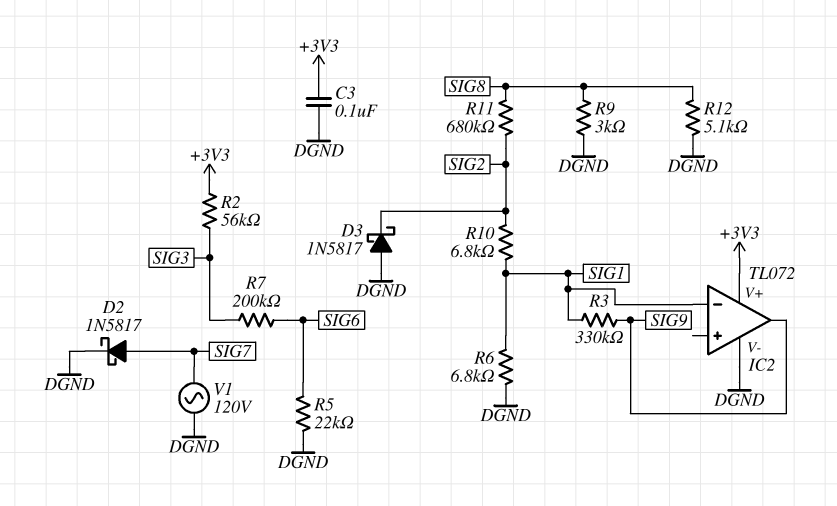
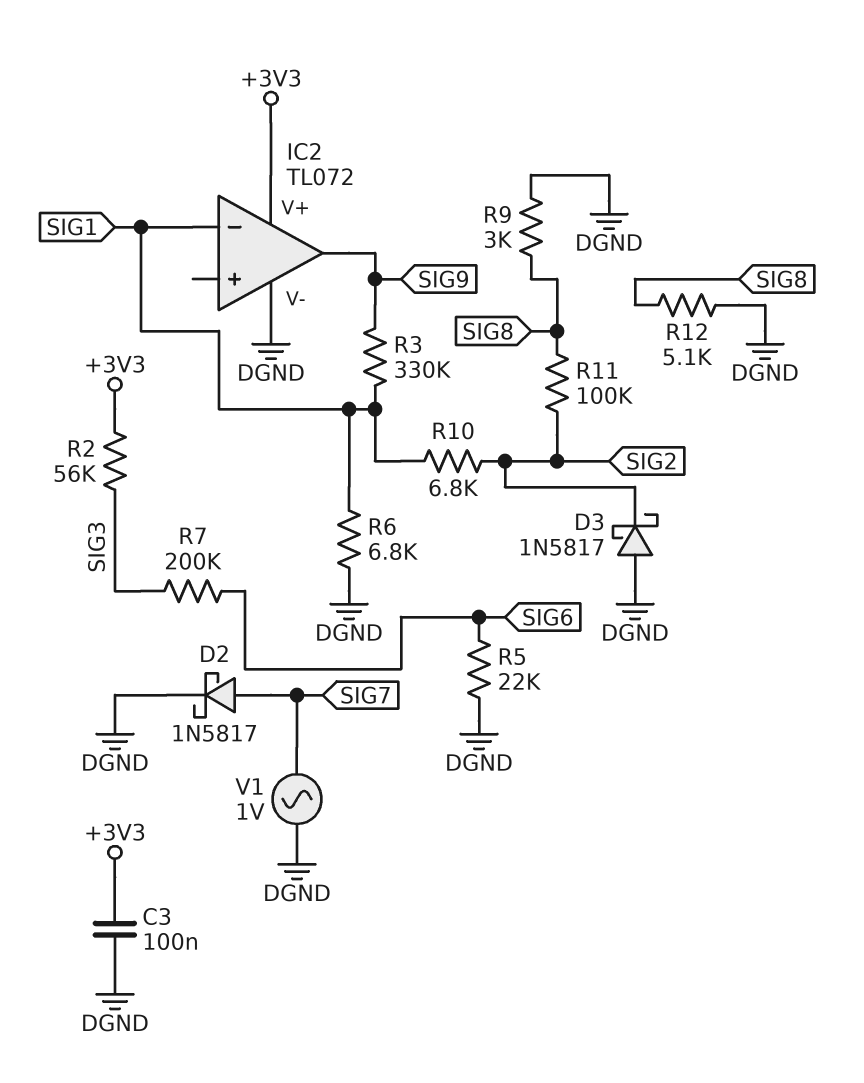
R11: 680k (SIG2, SIG8) -> 100k (SIG2, SIG8)
V1: AC 120V (DGND, SIG7) -> AC 1V (DGND, SIG7)

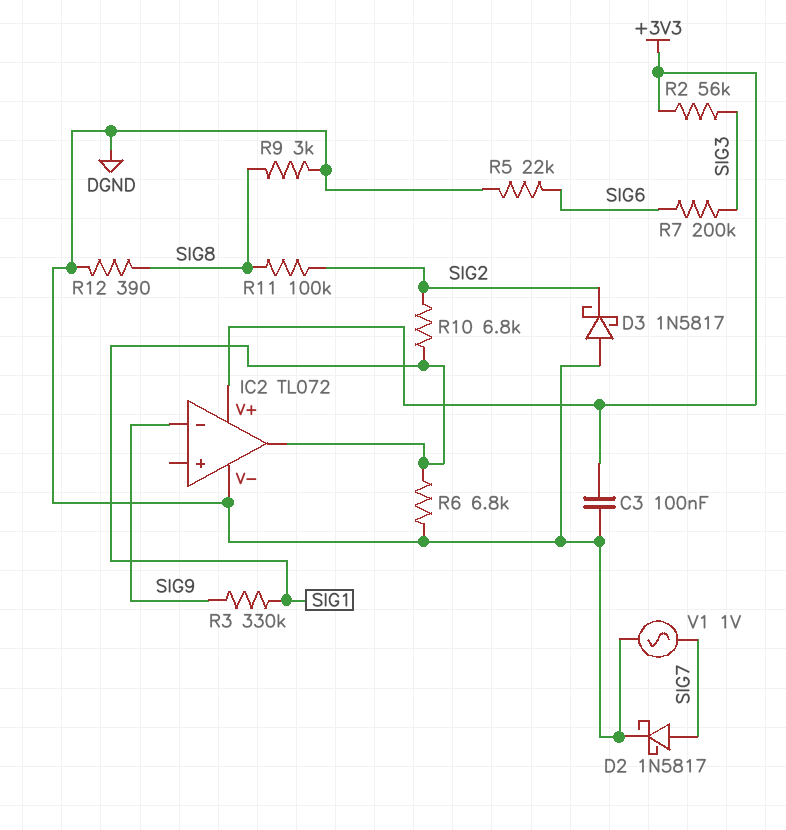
IC2 pin in-: SIG1 -> SIG9
IC2 pin out: SIG9 -> SIG1
R12: 5.1k (DGND, SIG8) -> 390 (DGND, SIG8)

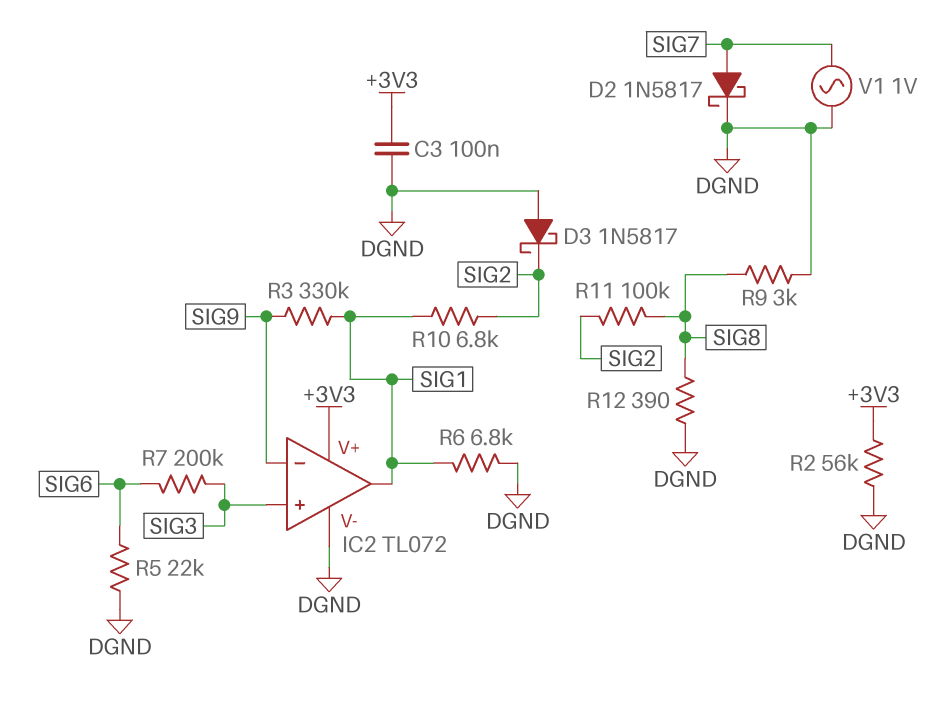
IC2 pin in+: none -> SIG3
R2: 56k (+3V3, SIG3) -> 56k (+3V3, DGND)

